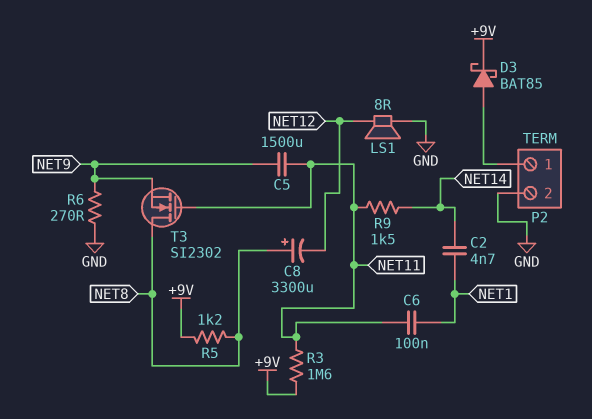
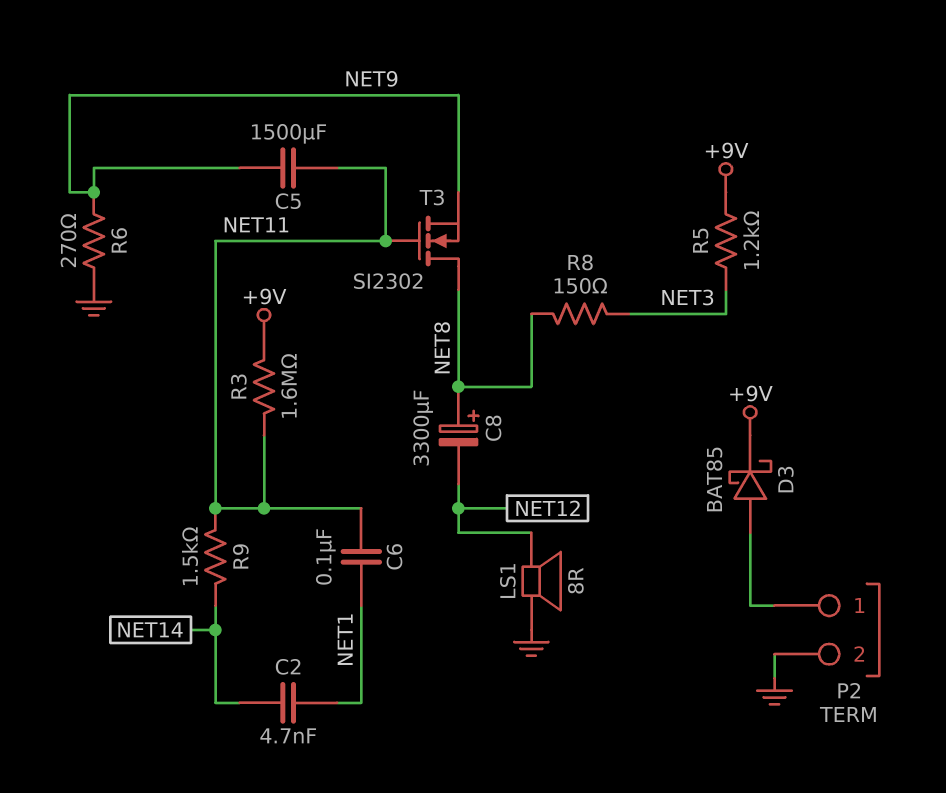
R5: 1.2k (+9V, NET8) -> 1.2k (+9V, NET3)
R8: none -> 150 (NET3, NET8)

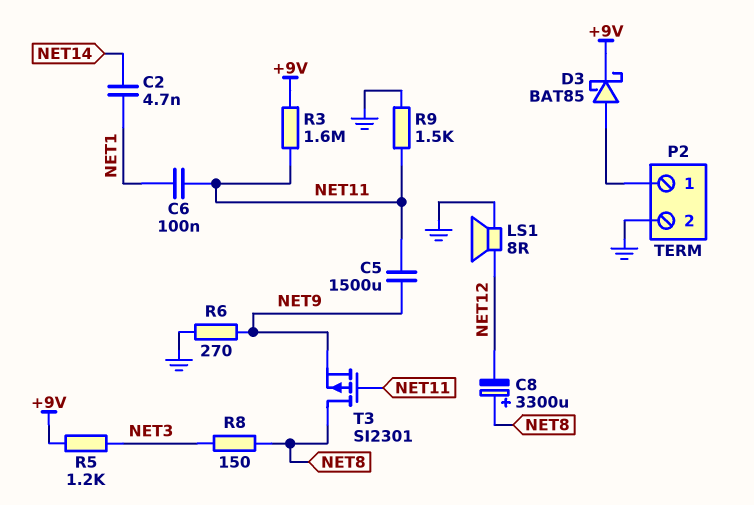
R9: 1.5k (NET11, NET14) -> 1.5k (GND, NET11)
T3: NMOS SI2302 (G NET11, D NET8, S NET9) -> PMOS SI2301 (G NET11, D NET8, S NET9)

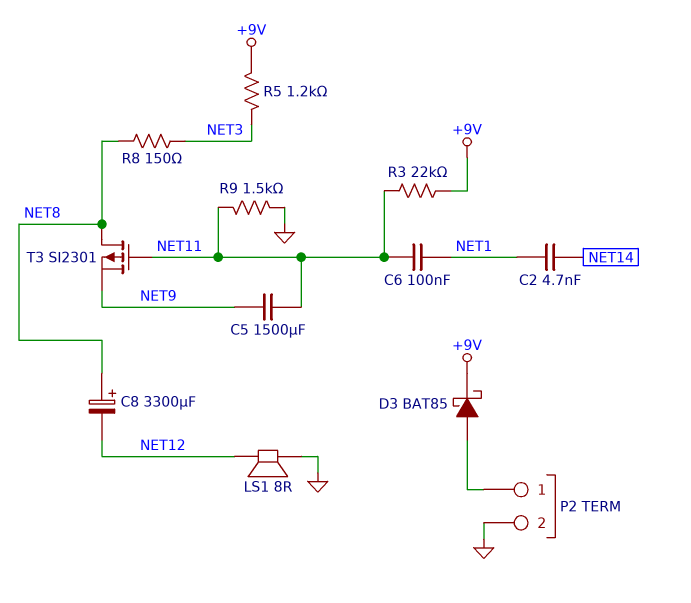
R3: 1.6M (+9V, NET11) -> 22k (+9V, NET11)
R6: 270 (GND, NET9) -> none

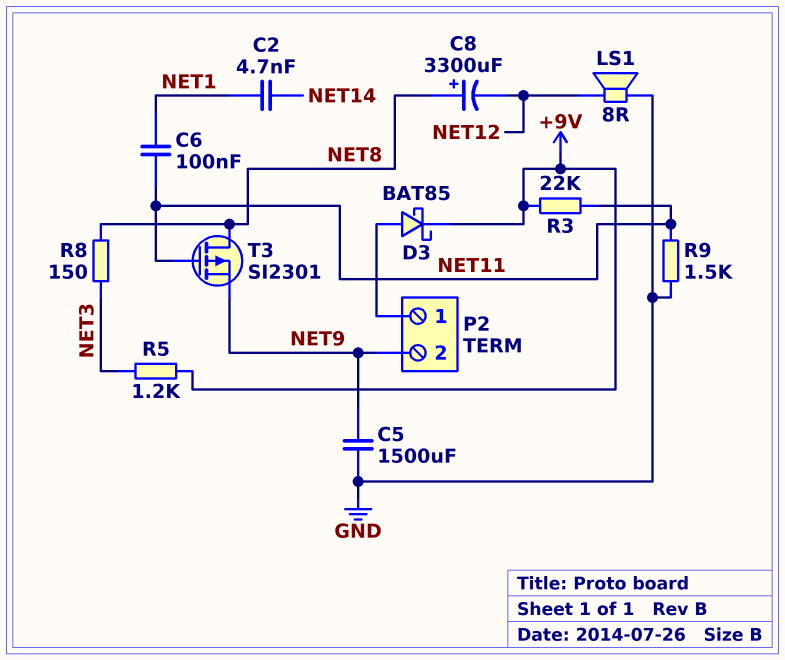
C5: 1500uF (NET9, NET11) -> 1500uF (GND, NET9)
P2 pin 2: GND -> NET9

